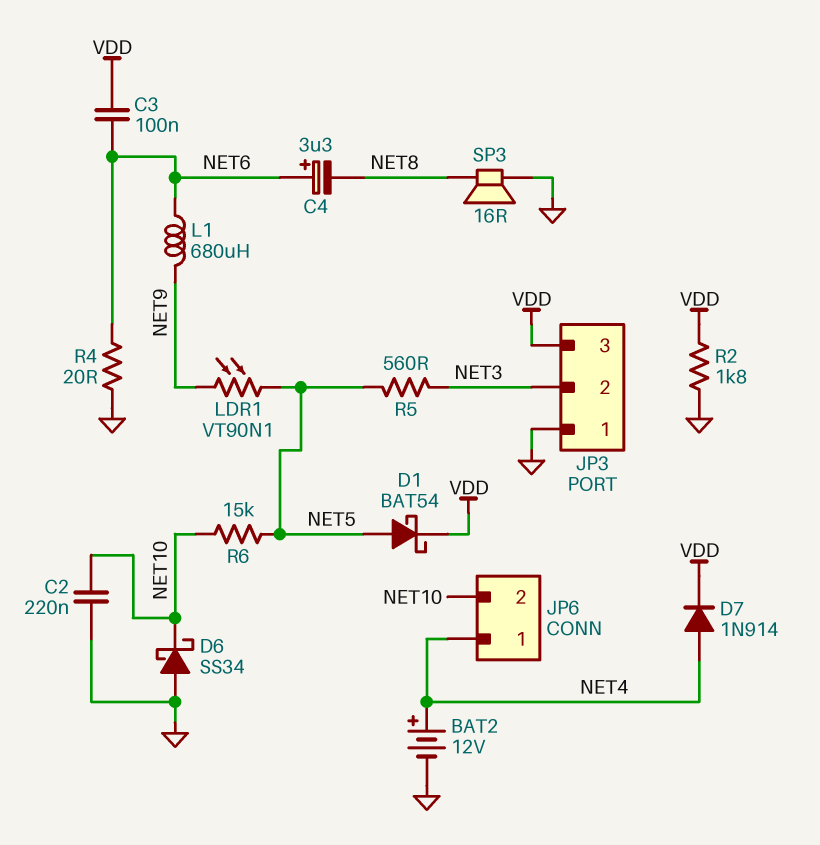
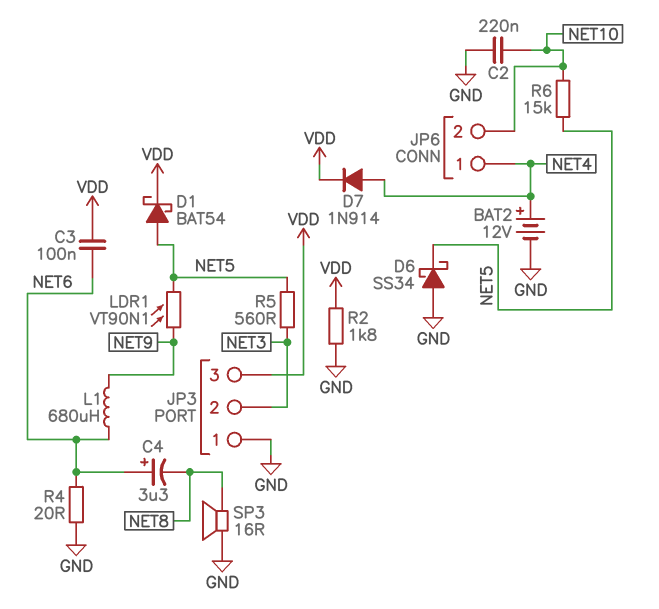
D6: schottky SS34 (A GND, K NET10) -> schottky SS34 (A GND, K NET5)

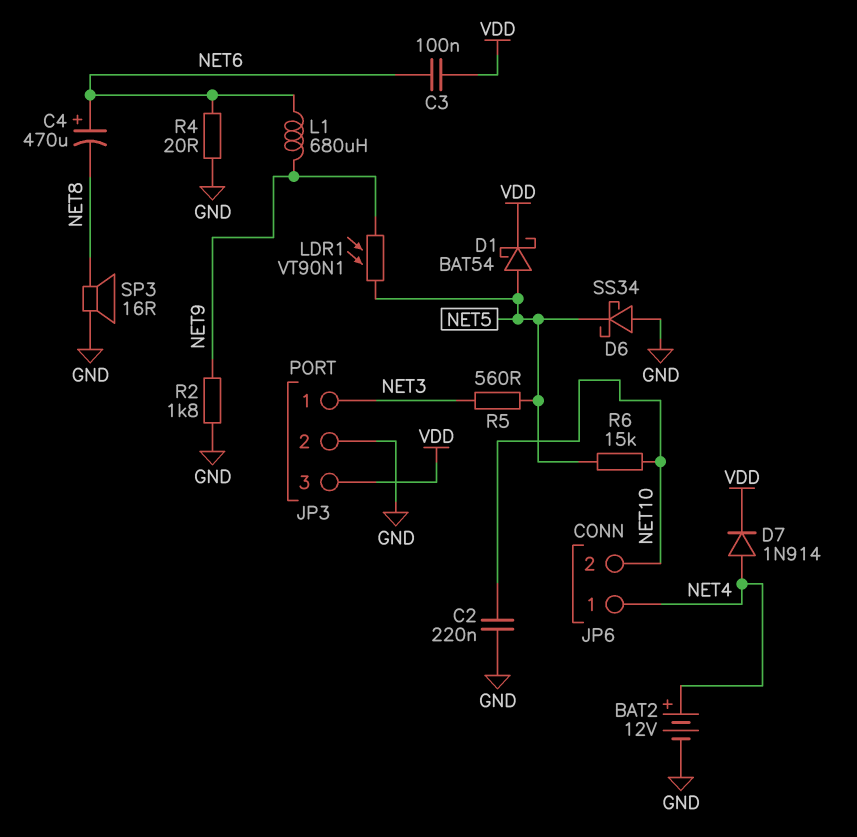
C4: 3.3uF (plus NET6, minus NET8) -> 470uF (plus NET6, minus NET8)
JP3 pin 1: GND -> NET3
JP3 pin 2: NET3 -> GND
R2: 1.8k (GND, VDD) -> 1.8k (GND, NET9)

